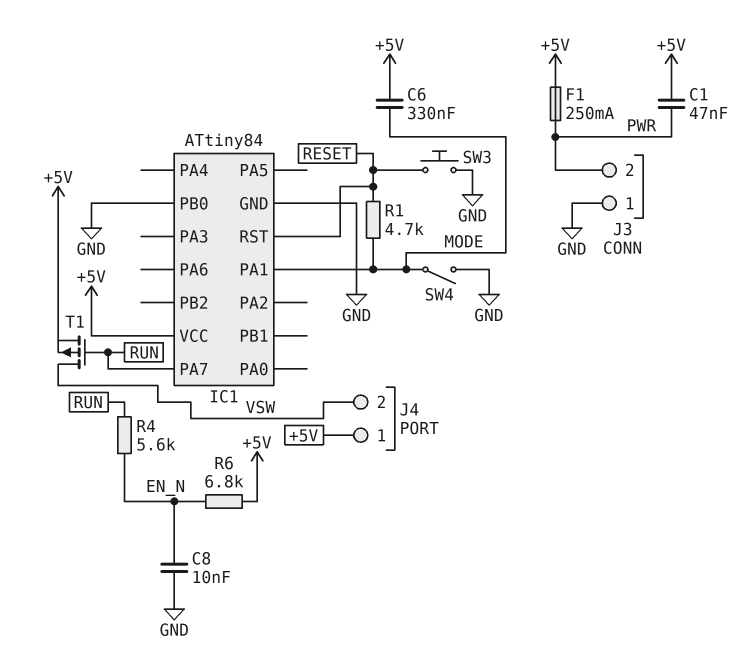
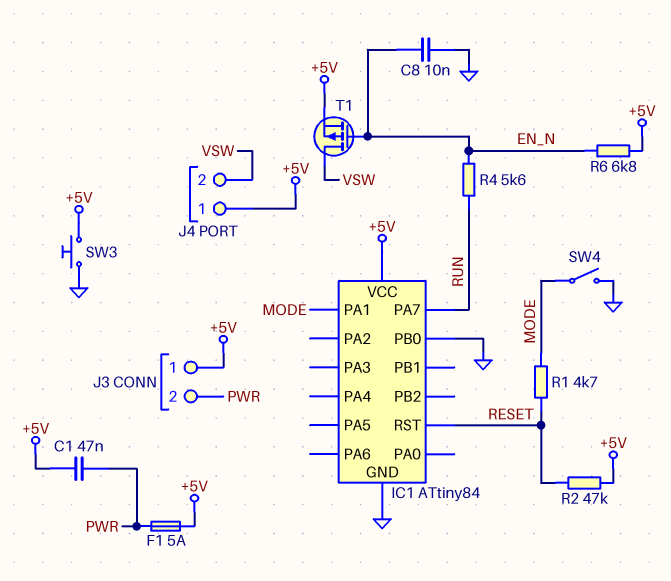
C6: 330nF (+5V, MODE) -> none
F1: 250mA (+5V, PWR) -> 5A (+5V, PWR)
J3 pin 1: GND -> +5V
R2: none -> 47k (+5V, RESET)
SW3: button (GND, RESET) -> button (+5V, GND)
T1: PMOS (G RUN, D VSW, S +5V) -> PMOS (G EN_N, D VSW, S +5V)

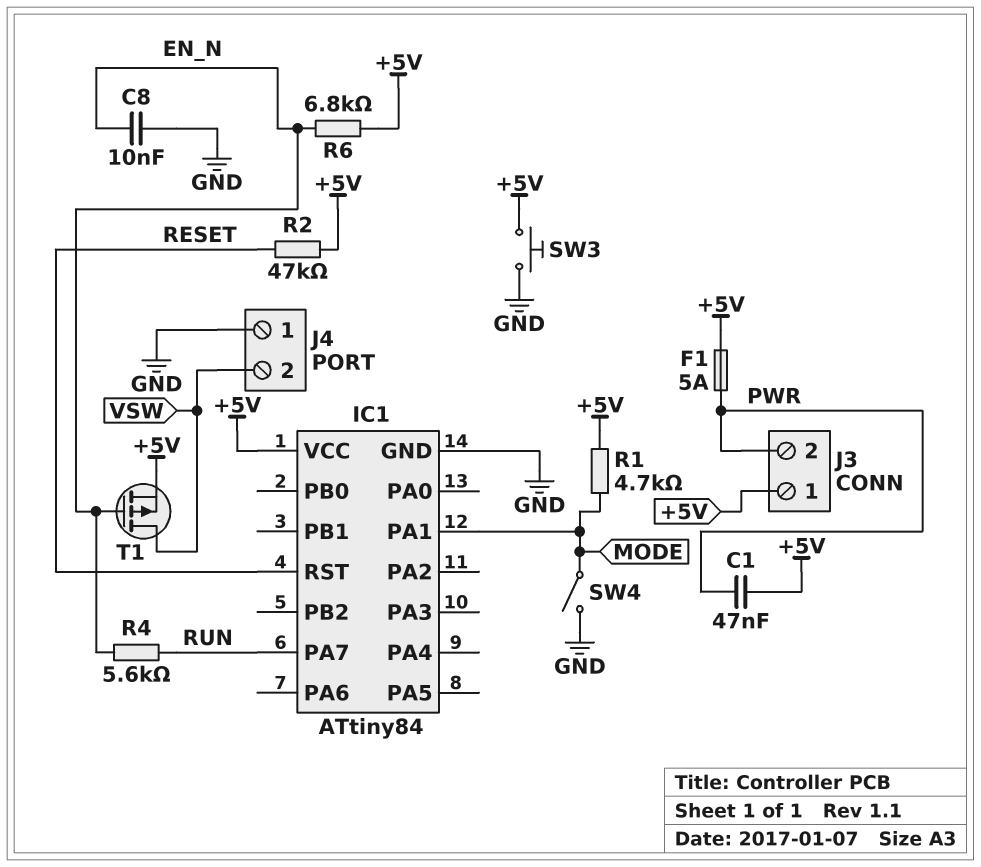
IC1 pin PB0: GND -> none
J4 pin 1: +5V -> GND
R1: 4.7k (MODE, RESET) -> 4.7k (+5V, MODE)

